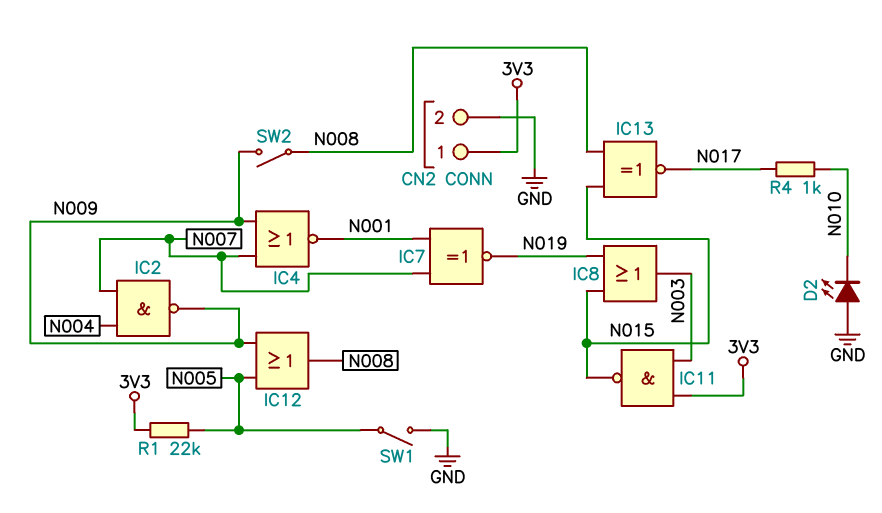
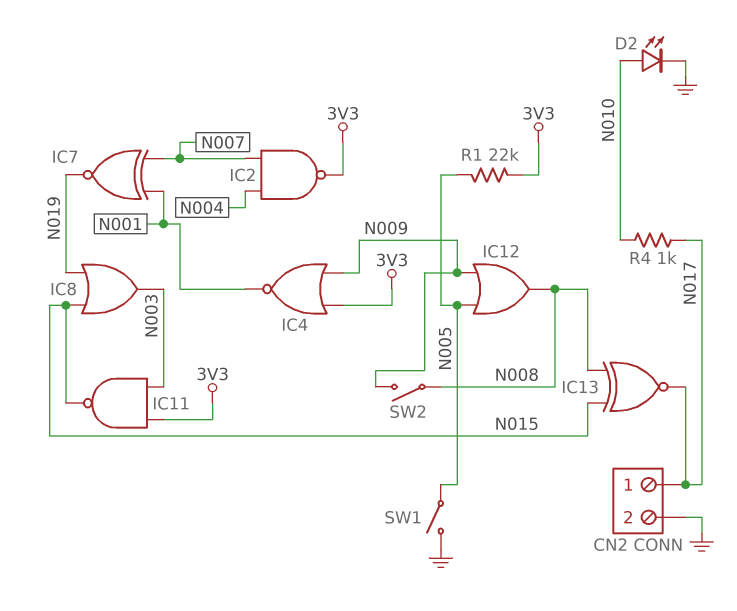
CN2 pin 1: 3V3 -> N017
D2: LED (A GND, K N010) -> LED (A N010, K GND)
IC2: NAND (in N004, in N007, out N009) -> NAND (in N004, in N007, out 3V3)
IC4: NOR (in N007, in N009, out N001) -> NOR (in 3V3, in N009, out N001)

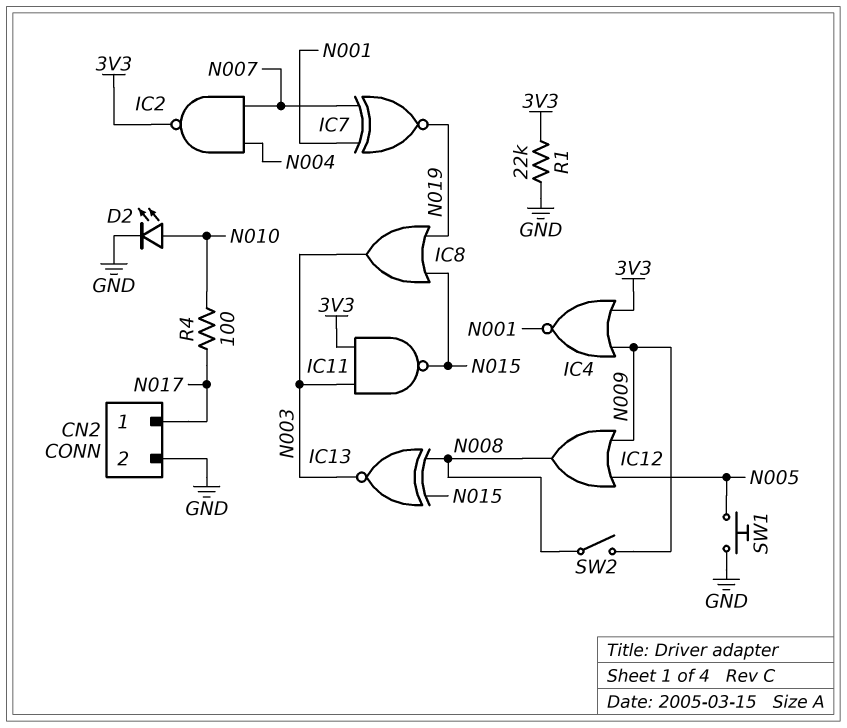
IC13: XNOR (in N008, in N015, out N017) -> XNOR (in N008, in N015, out N003)
R1: 22k (3V3, N005) -> 22k (3V3, GND)
R4: 1k (N010, N017) -> 100 (N010, N017)
SW1: switch (GND, N005) -> button (GND, N005)

